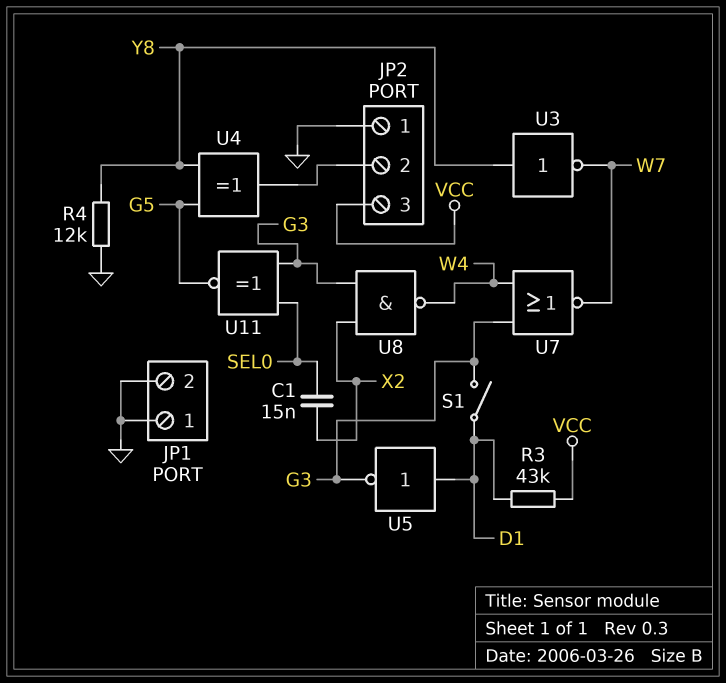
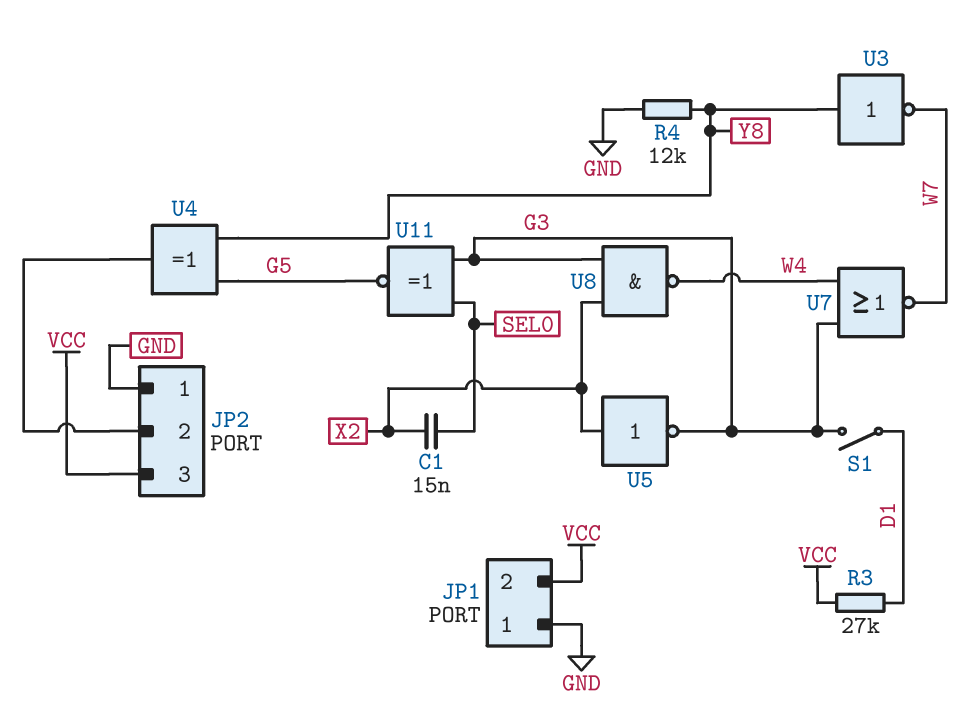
JP1 pin 2: GND -> VCC
R3: 43k (D1, VCC) -> 27k (D1, VCC)
U5: NOT (in D1, out G3) -> NOT (in X2, out G3)

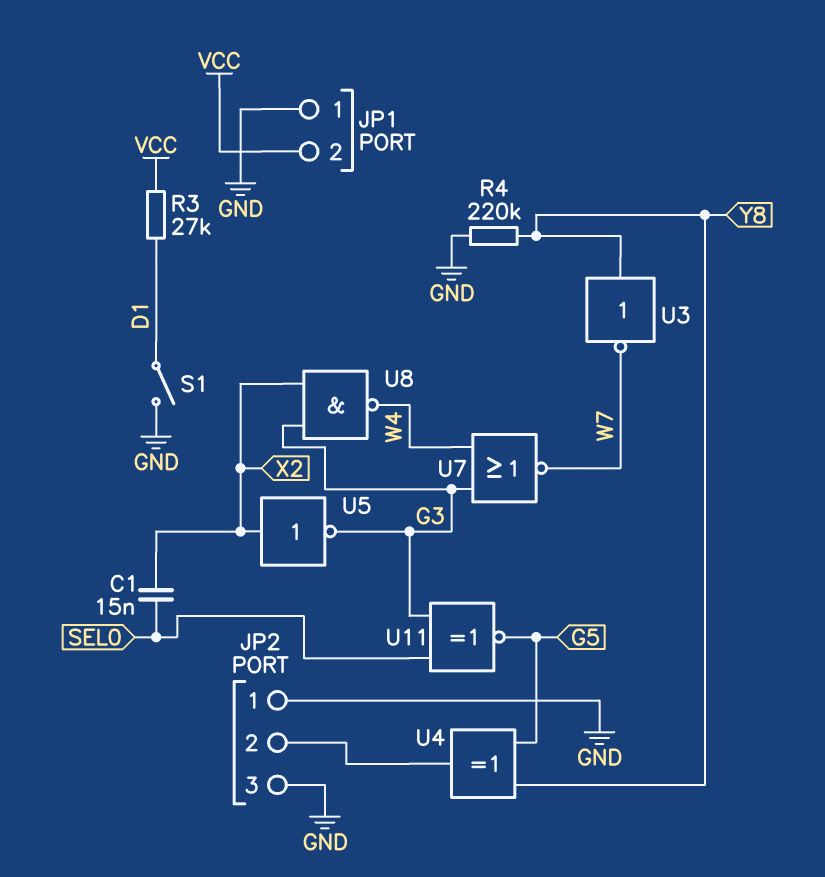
JP2 pin 3: VCC -> GND
R4: 12k (GND, Y8) -> 220k (GND, Y8)
S1: switch (D1, G3) -> switch (D1, GND)

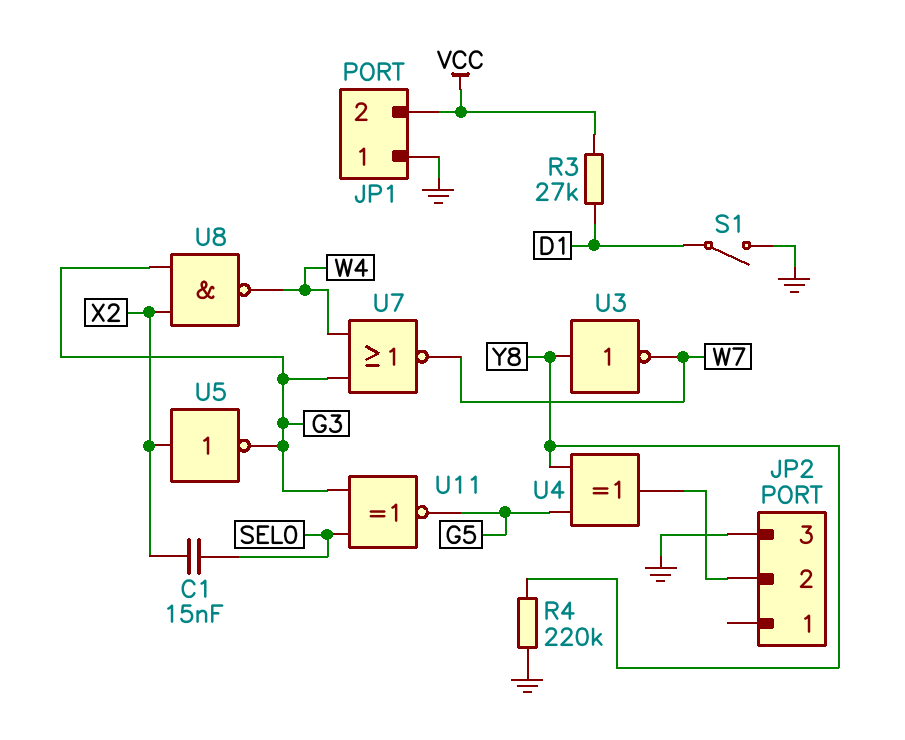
JP2 pin 1: GND -> none

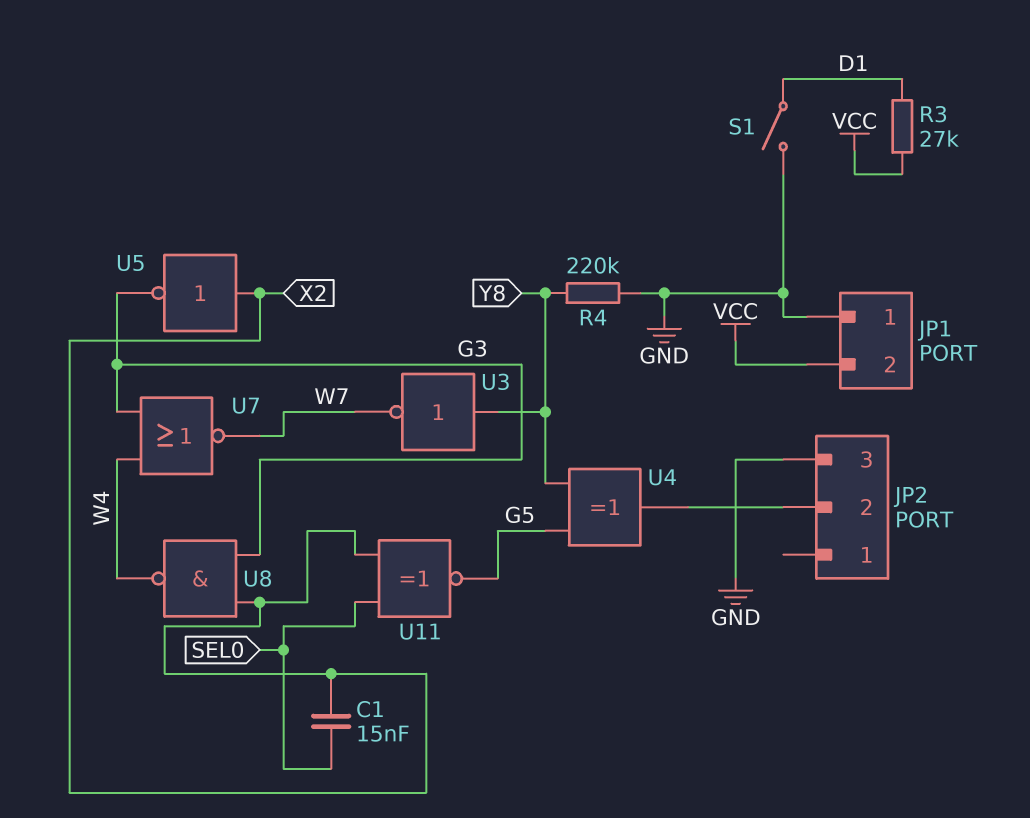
U11: XNOR (in G3, in SEL0, out G5) -> XNOR (in SEL0, in X2, out G5)

